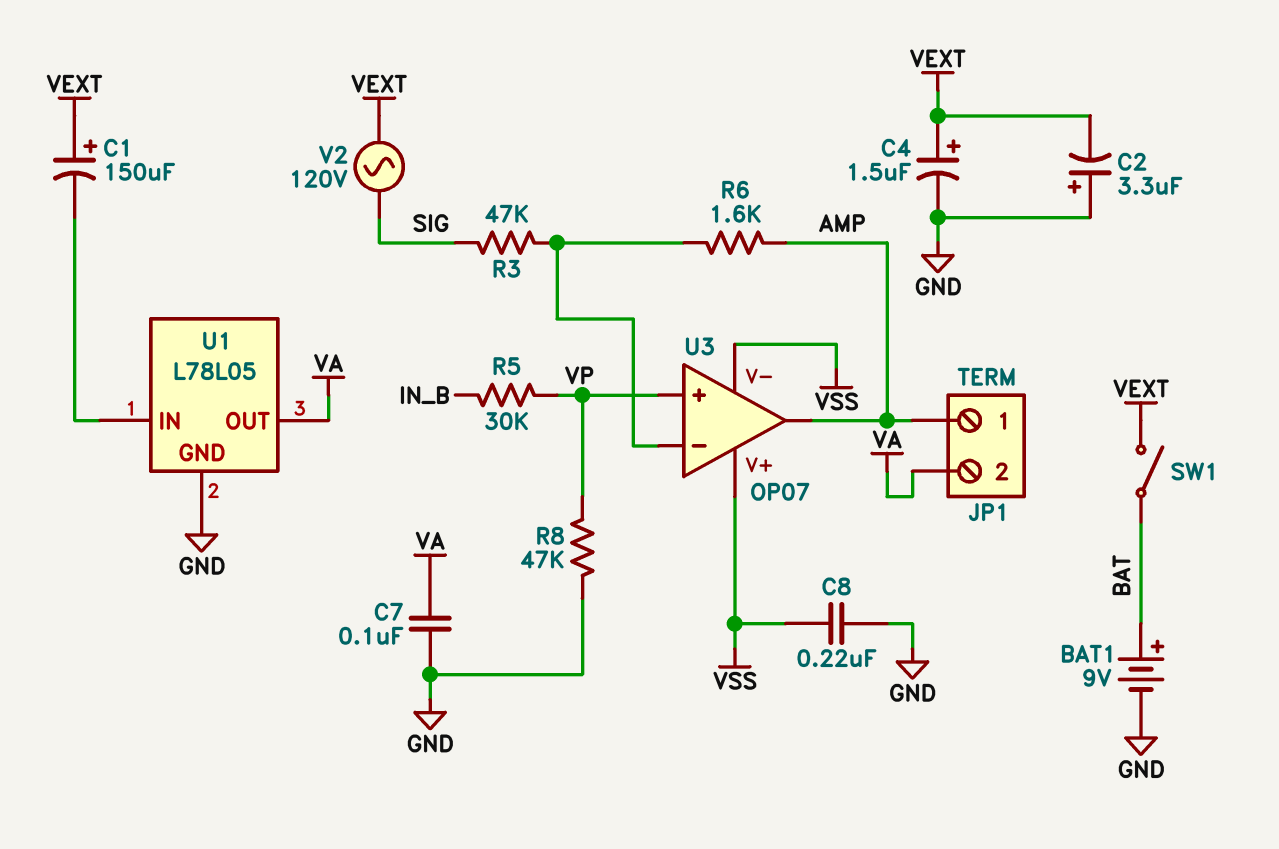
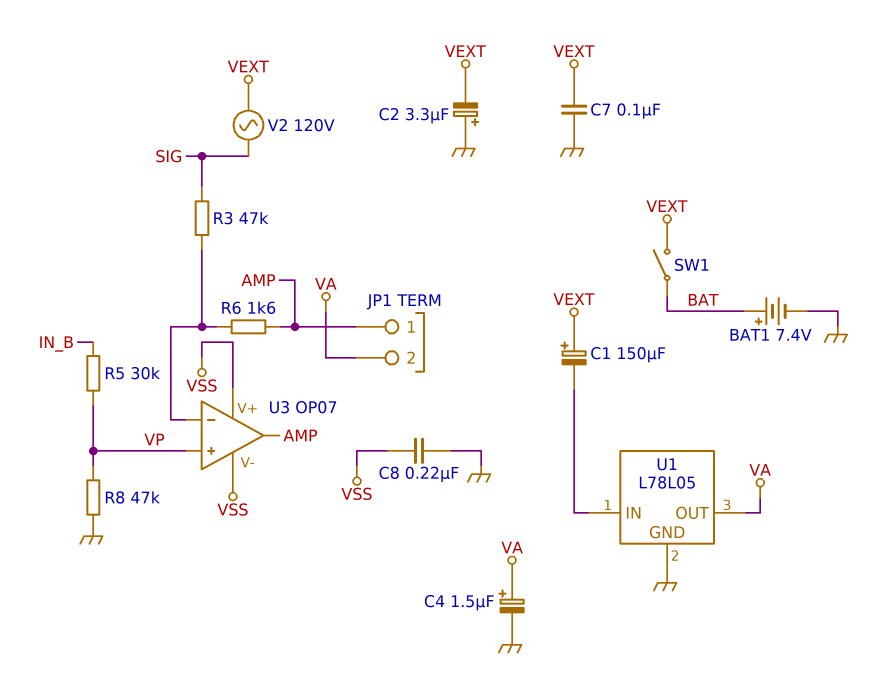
BAT1: 9V (plus BAT, minus GND) -> 7.4V (plus BAT, minus GND)
C4: 1.5uF (plus VEXT, minus GND) -> 1.5uF (plus VA, minus GND)
C7: 100nF (GND, VA) -> 100nF (GND, VEXT)

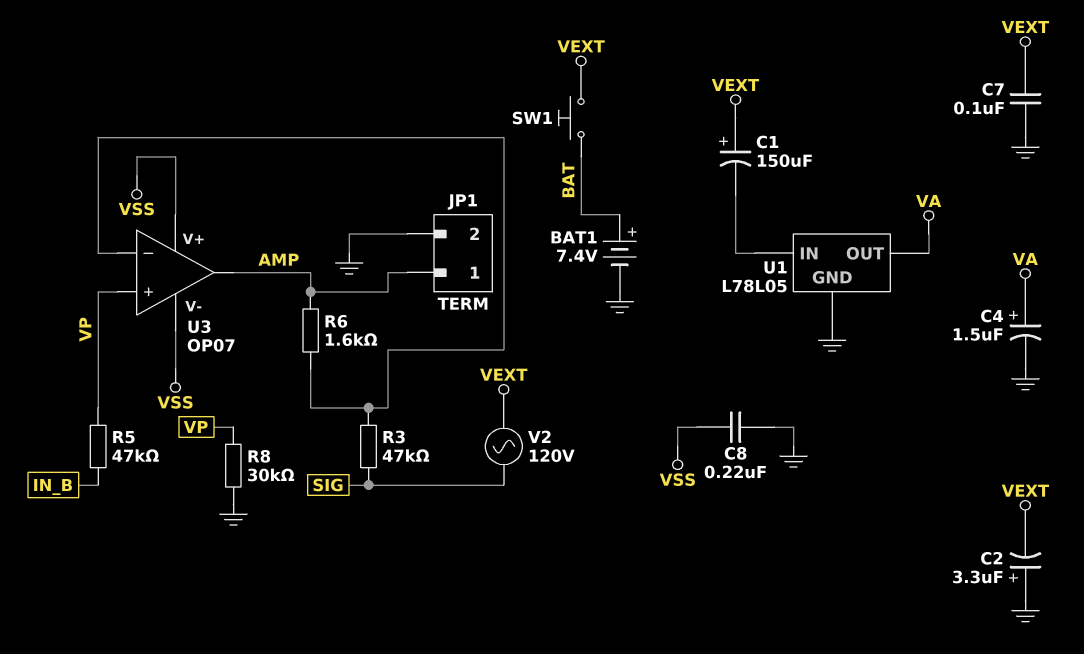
JP1 pin 2: VA -> GND
R5: 30k (IN_B, VP) -> 47k (IN_B, VP)
R8: 47k (GND, VP) -> 30k (GND, VP)
SW1: switch (BAT, VEXT) -> button (BAT, VEXT)

